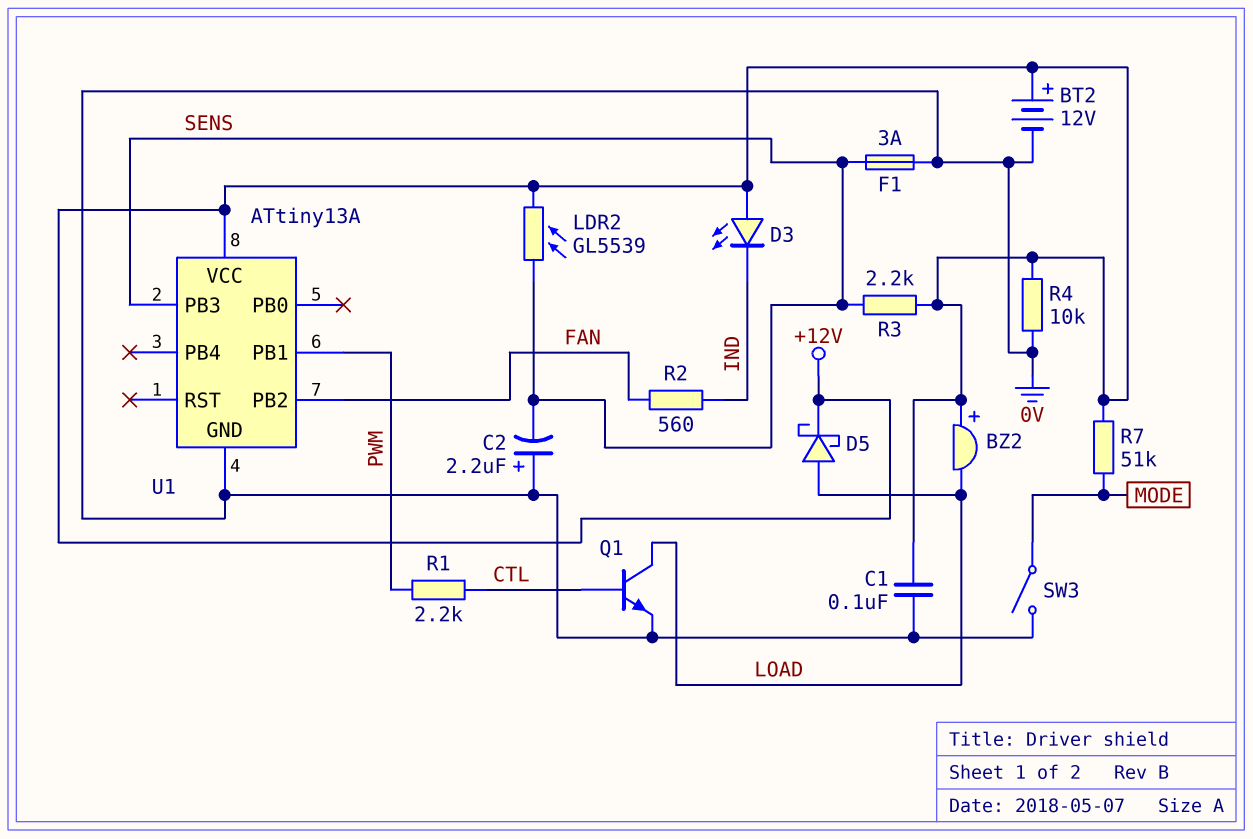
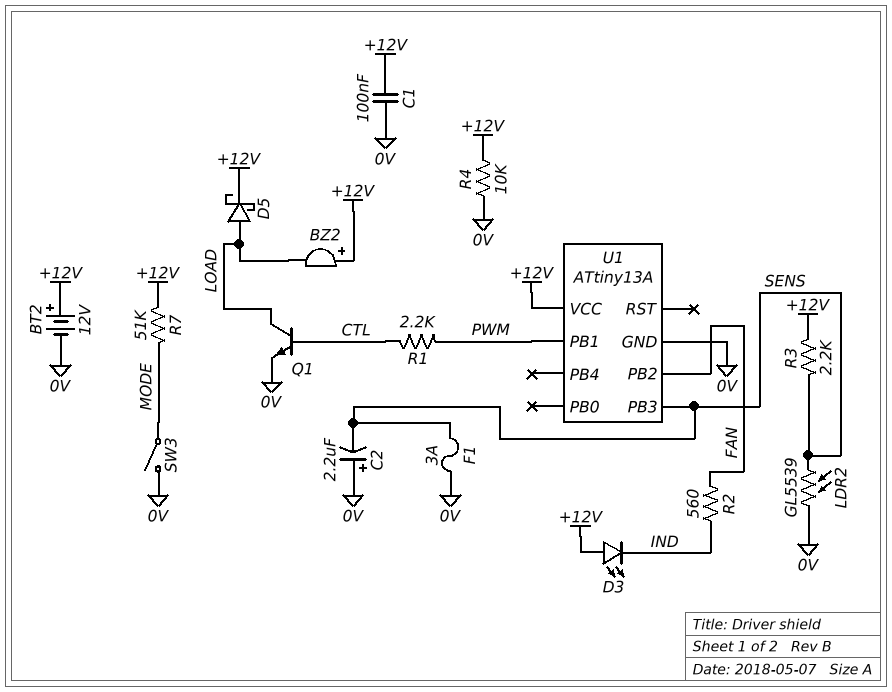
LDR2: GL5539 (+12V, SENS) -> GL5539 (0V, SENS)

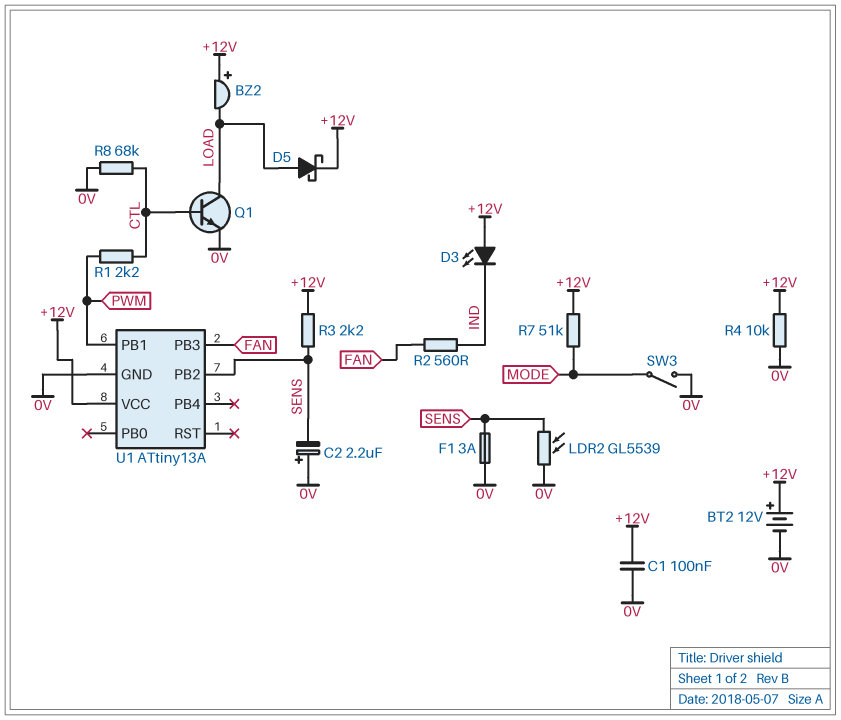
R8: none -> 68k (0V, CTL)
U1 pin PB2: FAN -> SENS
U1 pin PB3: SENS -> FAN

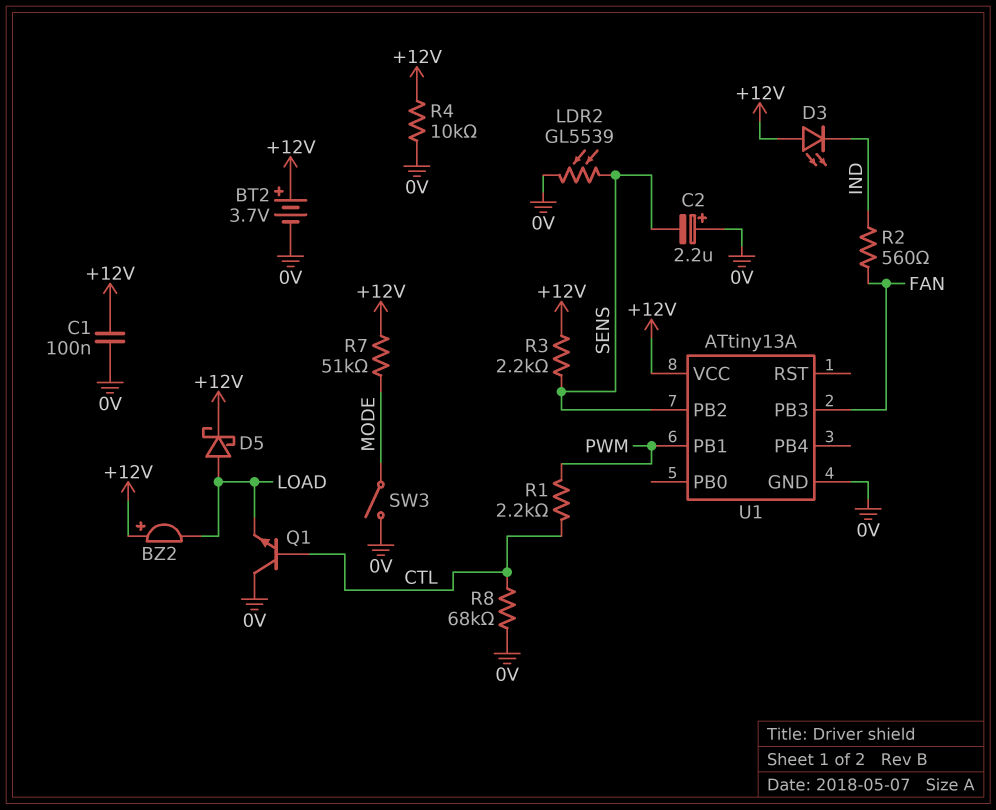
BT2: 12V (plus +12V, minus 0V) -> 3.7V (plus +12V, minus 0V)
F1: 3A (0V, SENS) -> none
Q1: NPN (B CTL, C LOAD, E 0V) -> NPN (B CTL, C 0V, E LOAD)

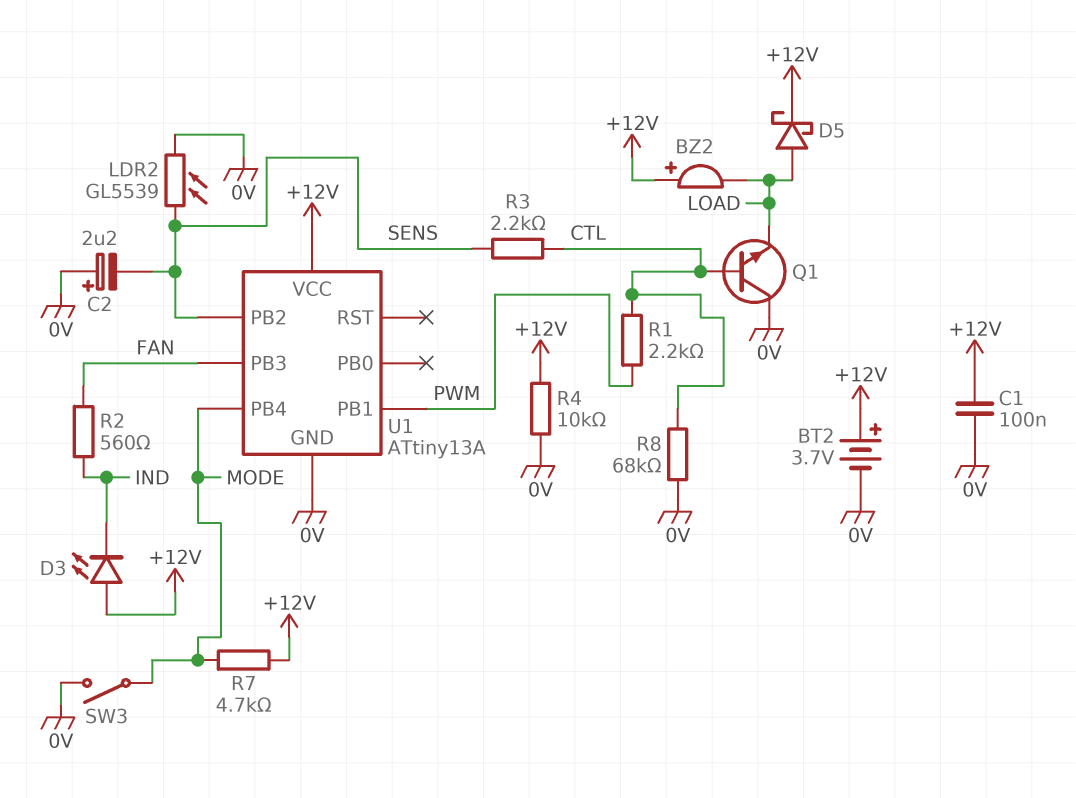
R3: 2.2k (+12V, SENS) -> 2.2k (CTL, SENS)
R7: 51k (+12V, MODE) -> 4.7k (+12V, MODE)
U1 pin PB4: none -> MODE

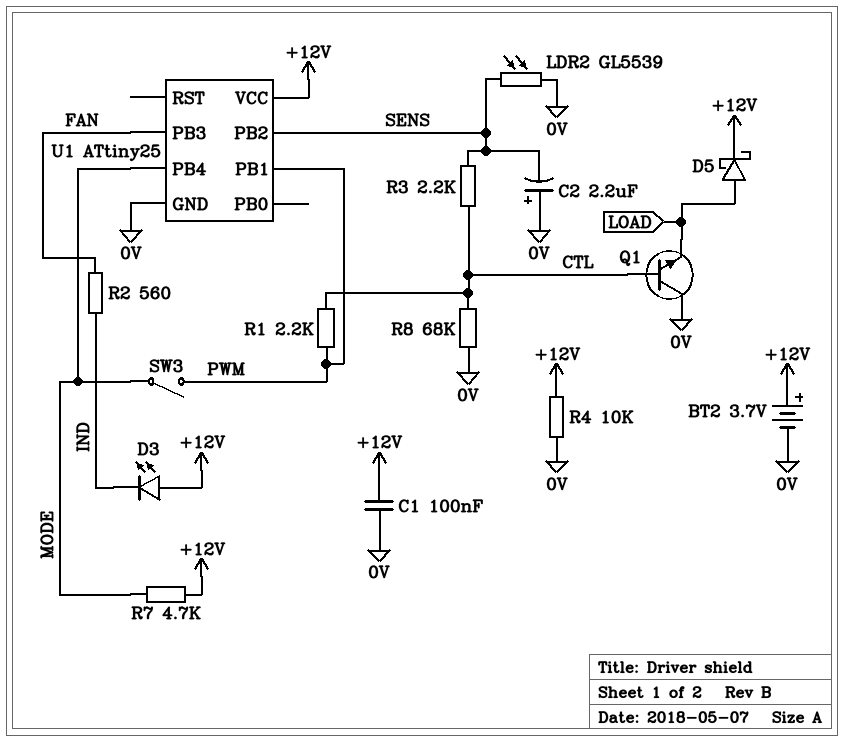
BZ2: buzzer (plus +12V, minus LOAD) -> none
SW3: switch (0V, MODE) -> switch (MODE, PWM)
U1: ATtiny13A -> ATtiny25

